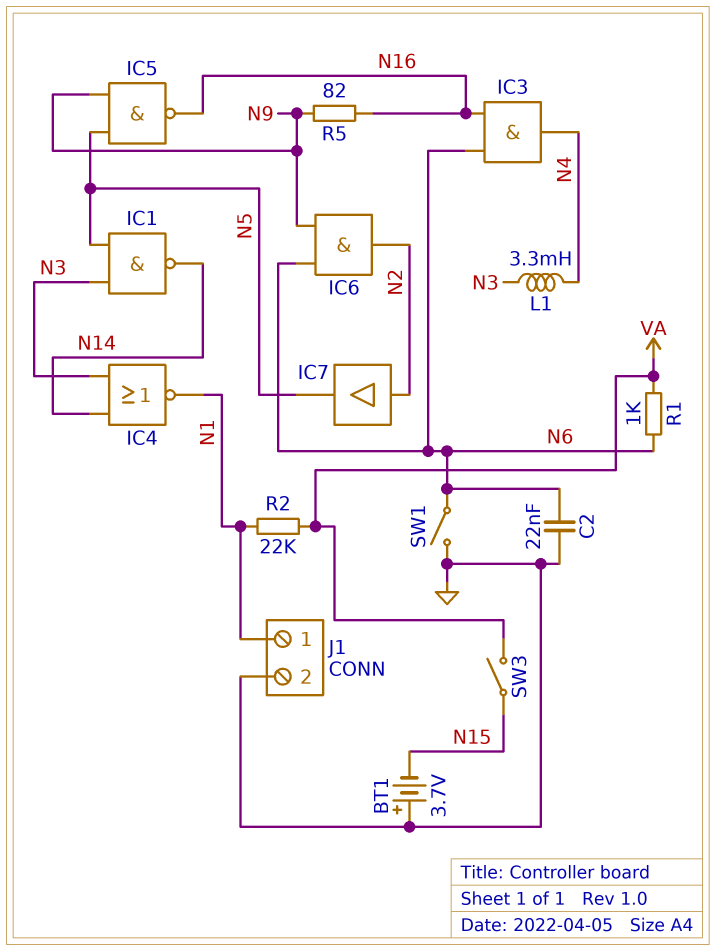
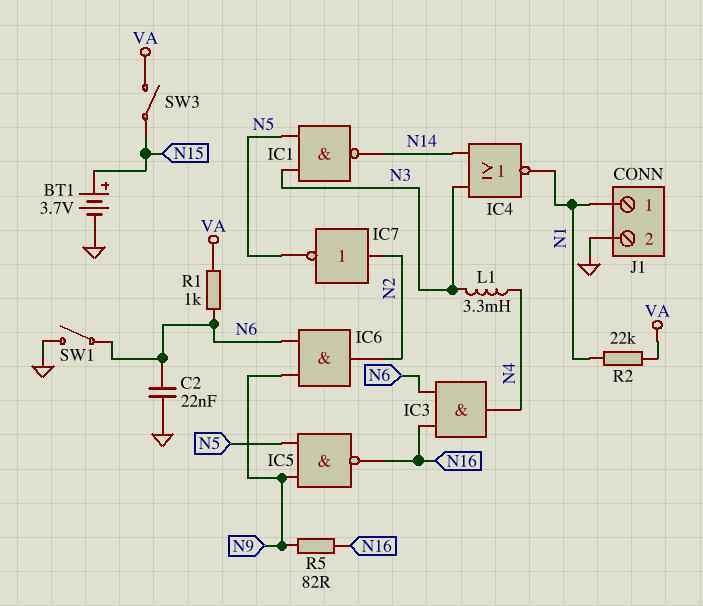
BT1: 3.7V (plus GND, minus N15) -> 3.7V (plus N15, minus GND)
IC7: buffer (in N2, out N5) -> NOT (in N2, out N5)

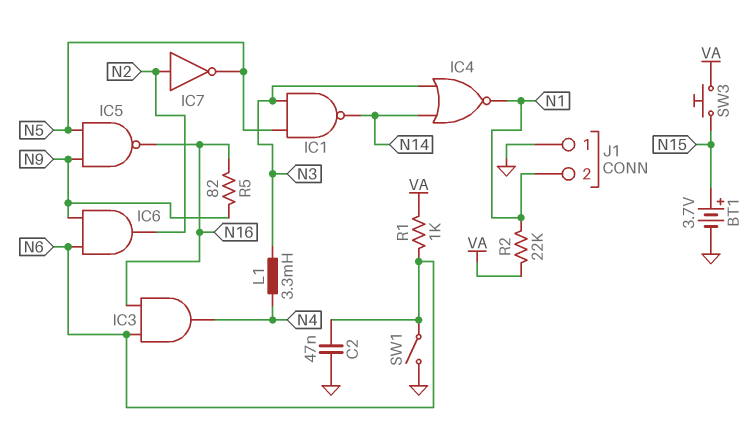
C2: 22nF (GND, N6) -> 47nF (GND, N6)
J1 pin 1: N1 -> GND
J1 pin 2: GND -> N1
SW3: switch (N15, VA) -> button (N15, VA)

